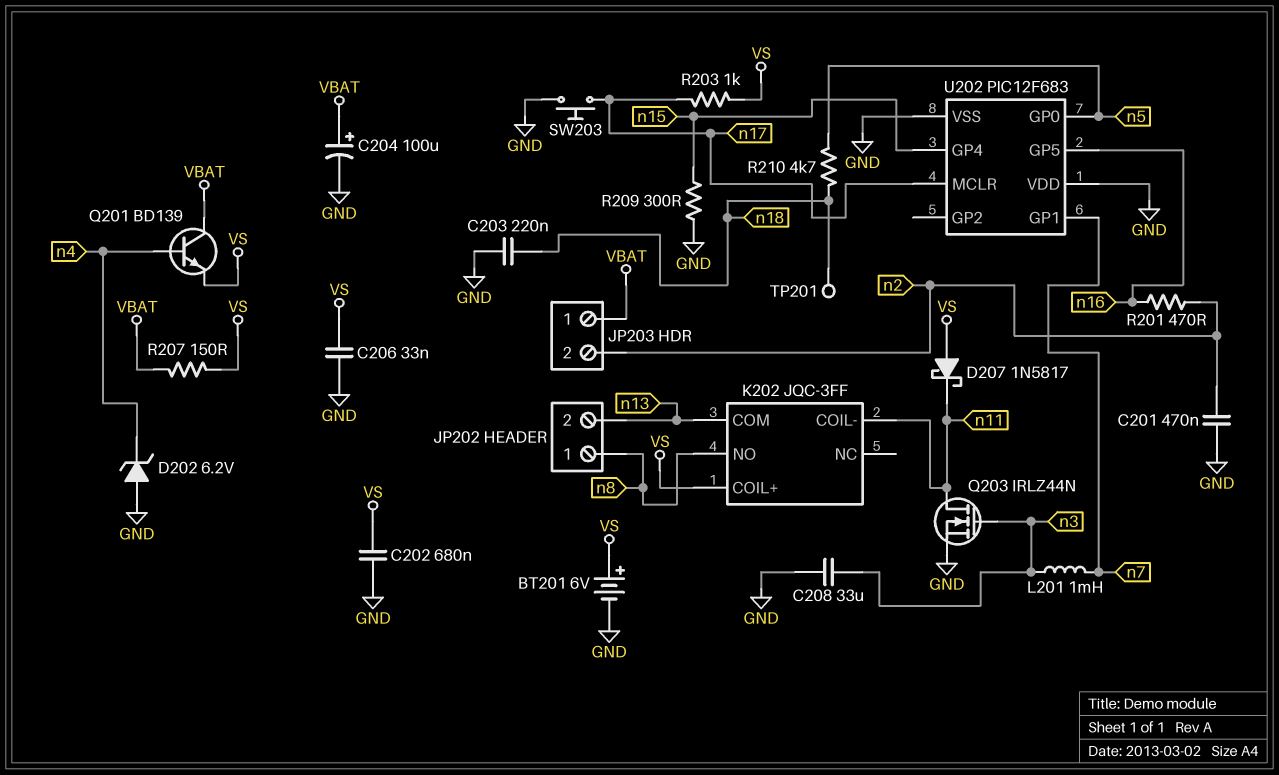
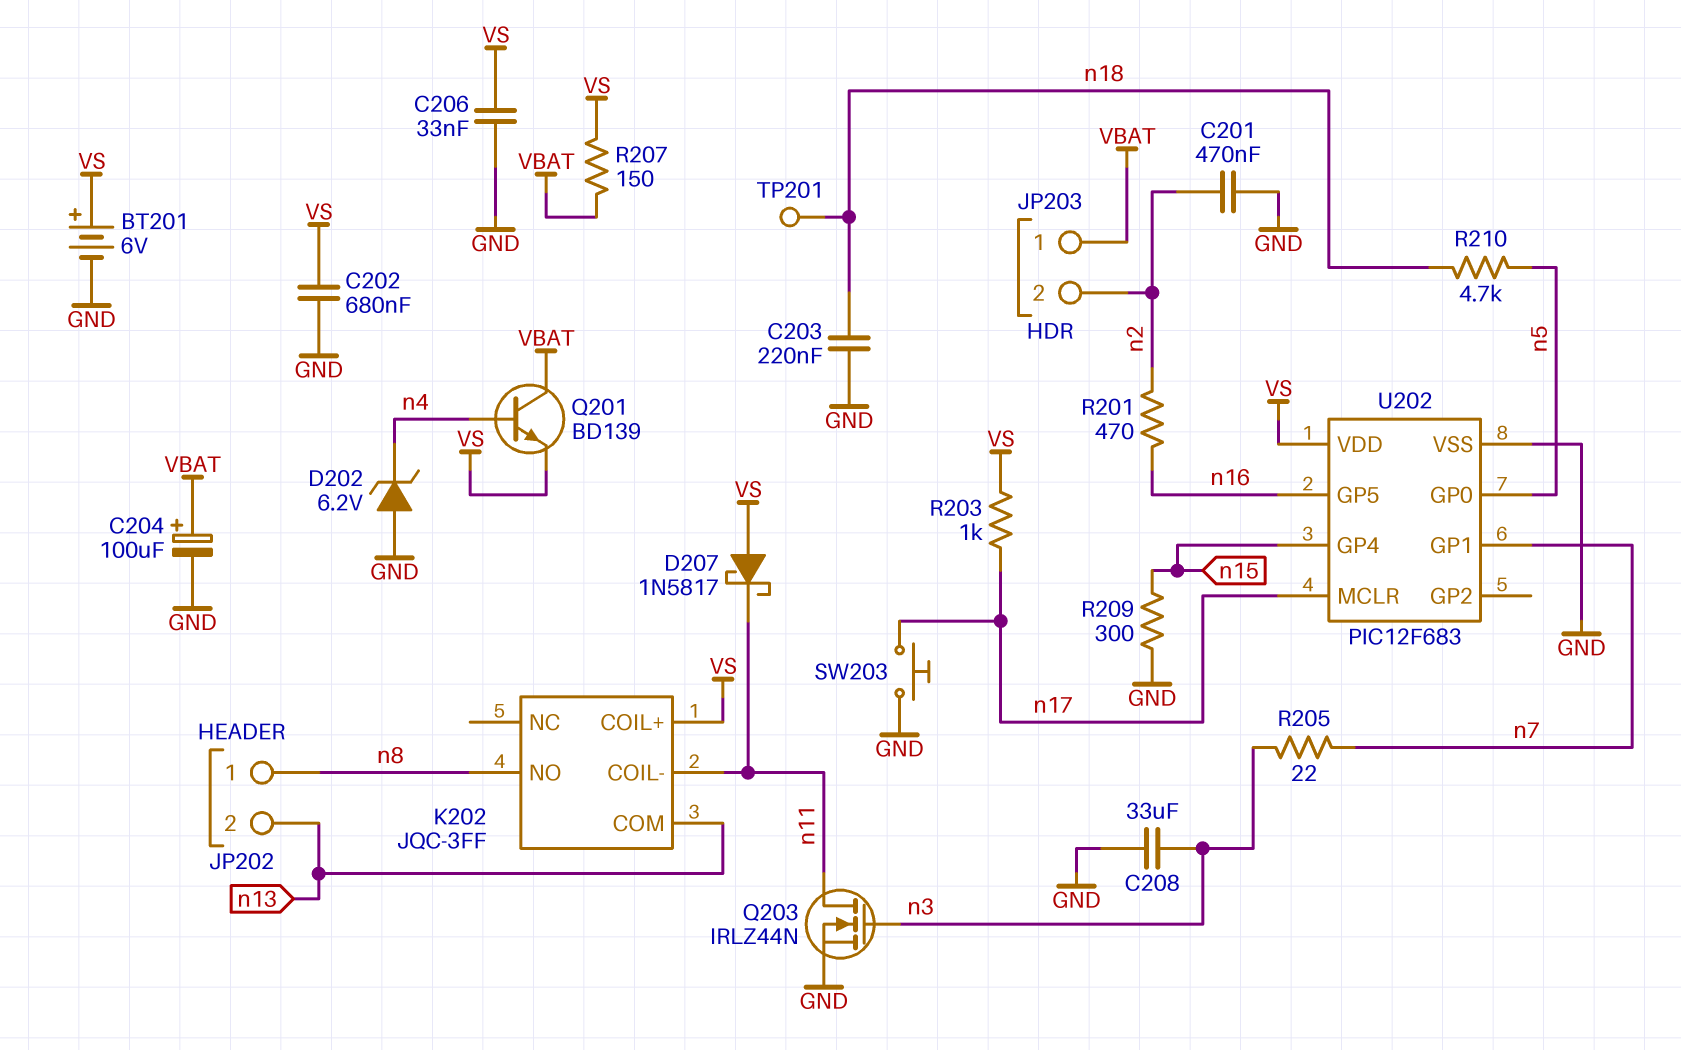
L201: 1mH (n3, n7) -> none
R205: none -> 22 (n3, n7)
U202 pin VDD: GND -> VS

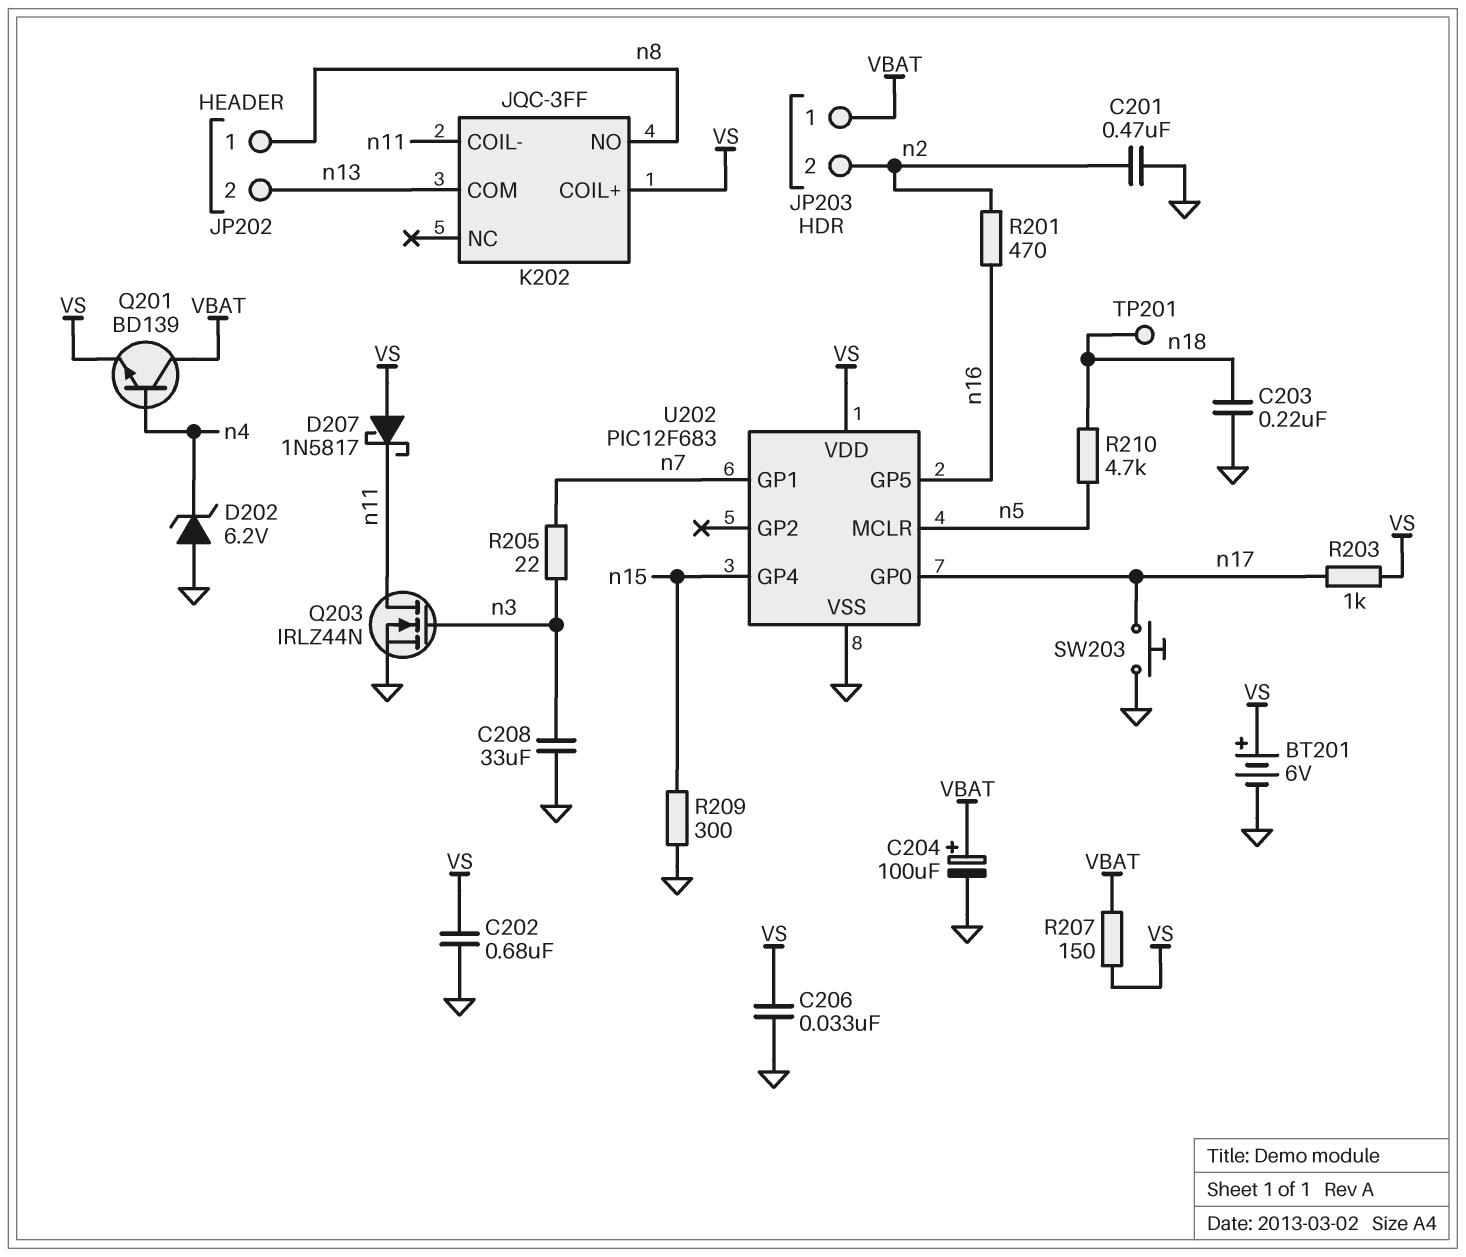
U202 pin GP0: n5 -> n17
U202 pin MCLR: n17 -> n5

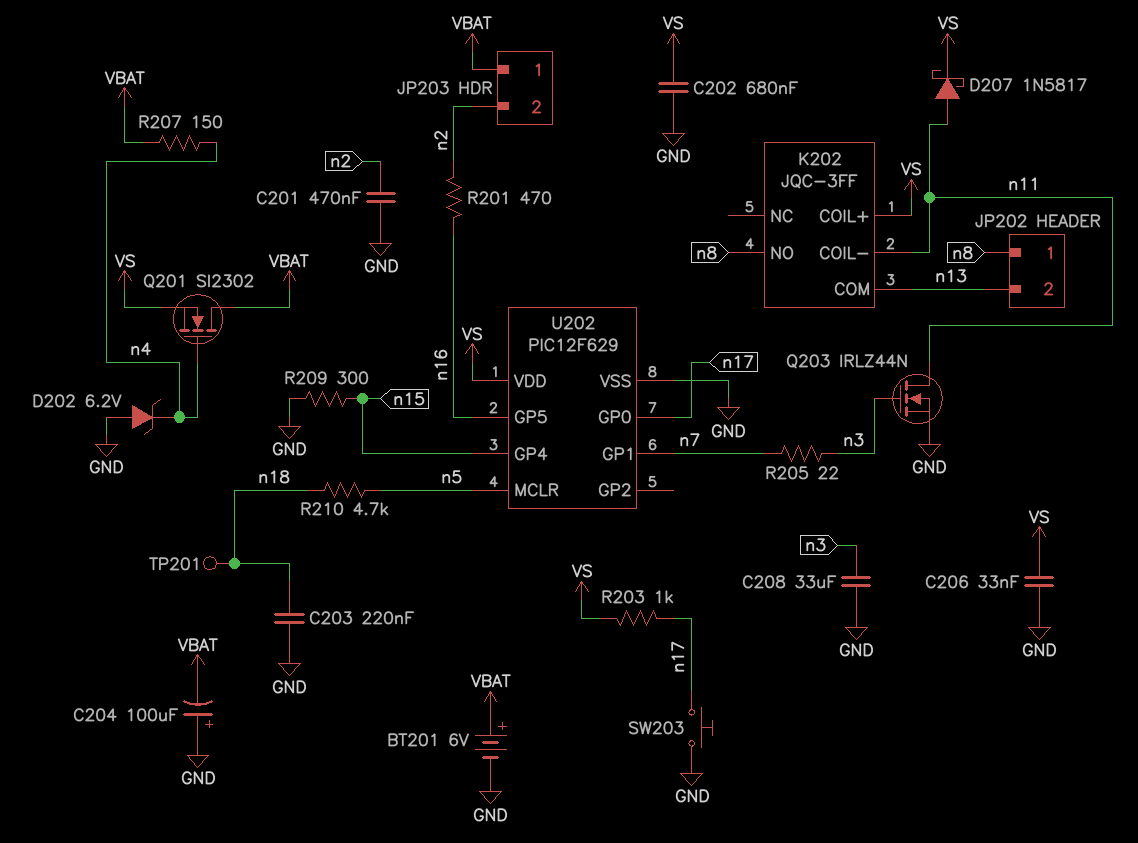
BT201: 6V (plus VS, minus GND) -> 6V (plus VBAT, minus GND)
C204: 100uF (plus VBAT, minus GND) -> 100uF (plus GND, minus VBAT)
D207: schottky 1N5817 (A VS, K n11) -> schottky 1N5817 (A n11, K VS)
Q201: NPN BD139 (B n4, C VBAT, E VS) -> NMOS SI2302 (G n4, D VBAT, S VS)
R207: 150 (VBAT, VS) -> 150 (VBAT, n4)
U202: PIC12F683 -> PIC12F629

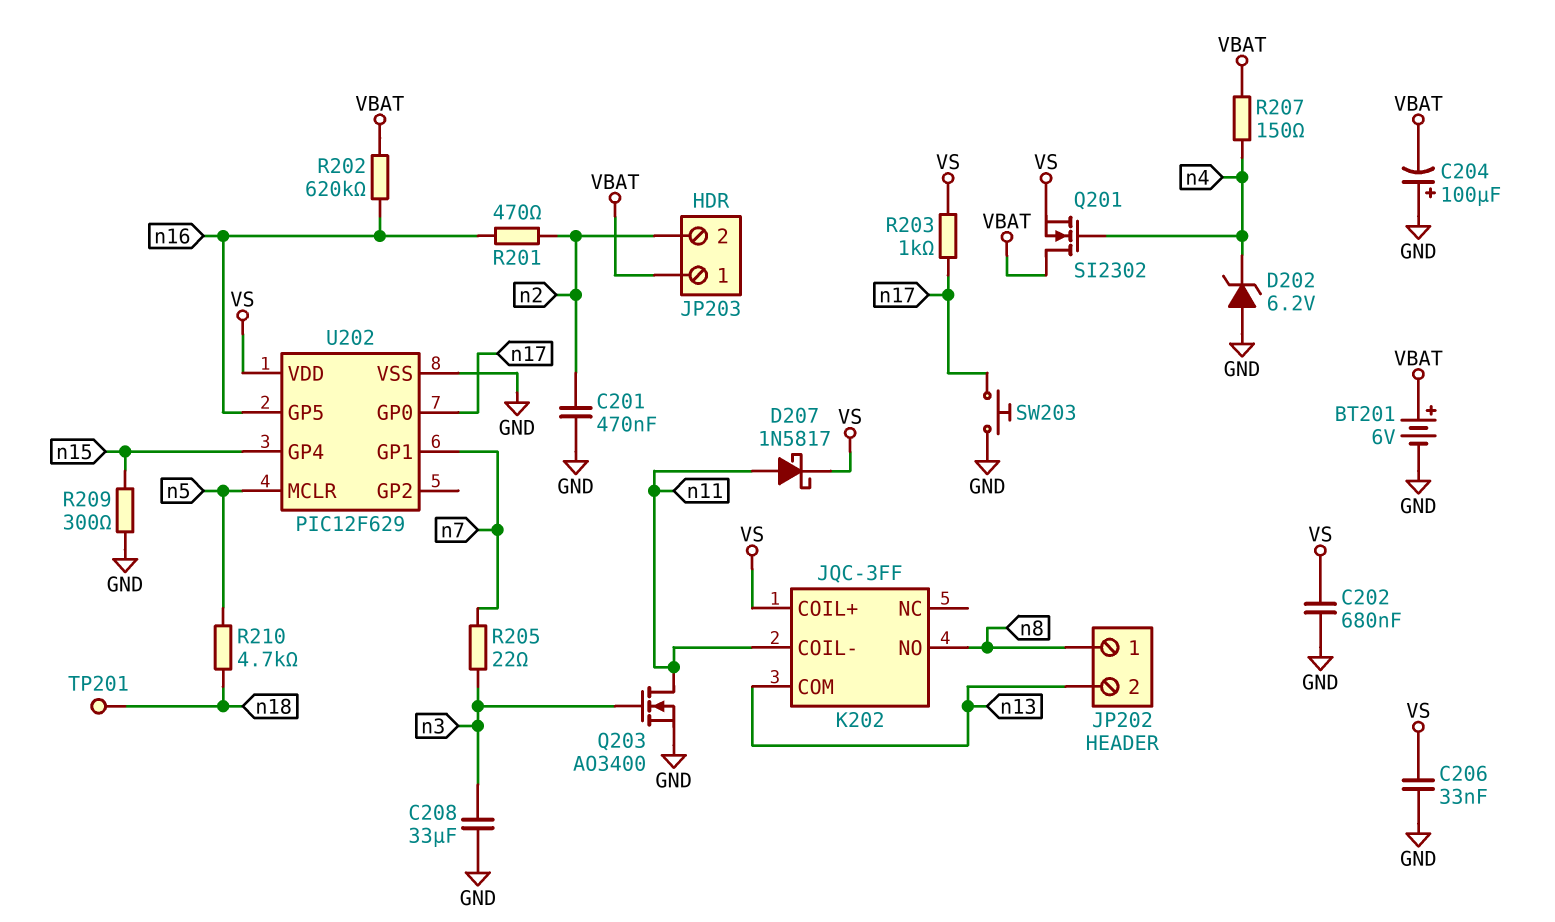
C203: 220nF (GND, n18) -> none
Q203: NMOS IRLZ44N (G n3, D n11, S GND) -> NMOS AO3400 (G n3, D n11, S GND)
R202: none -> 620k (VBAT, n16)

